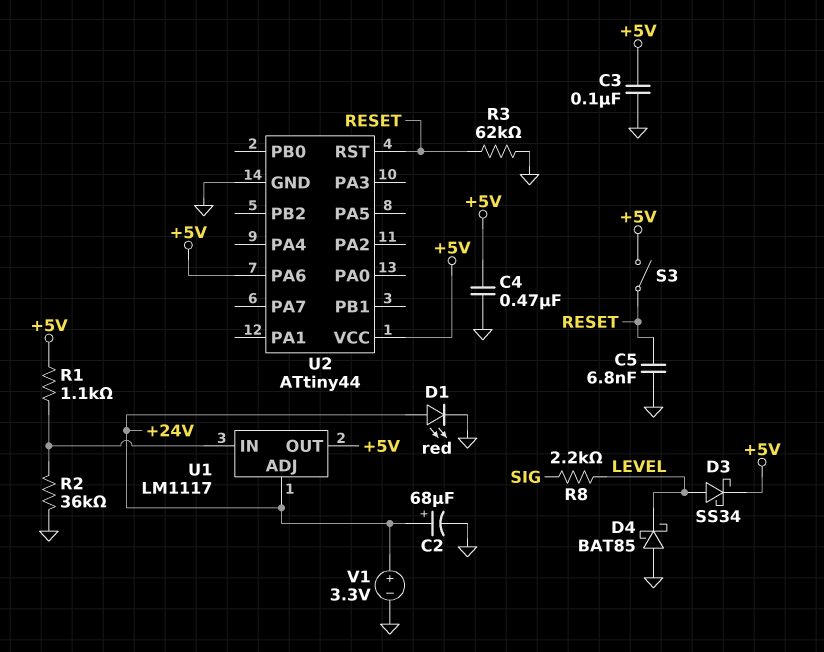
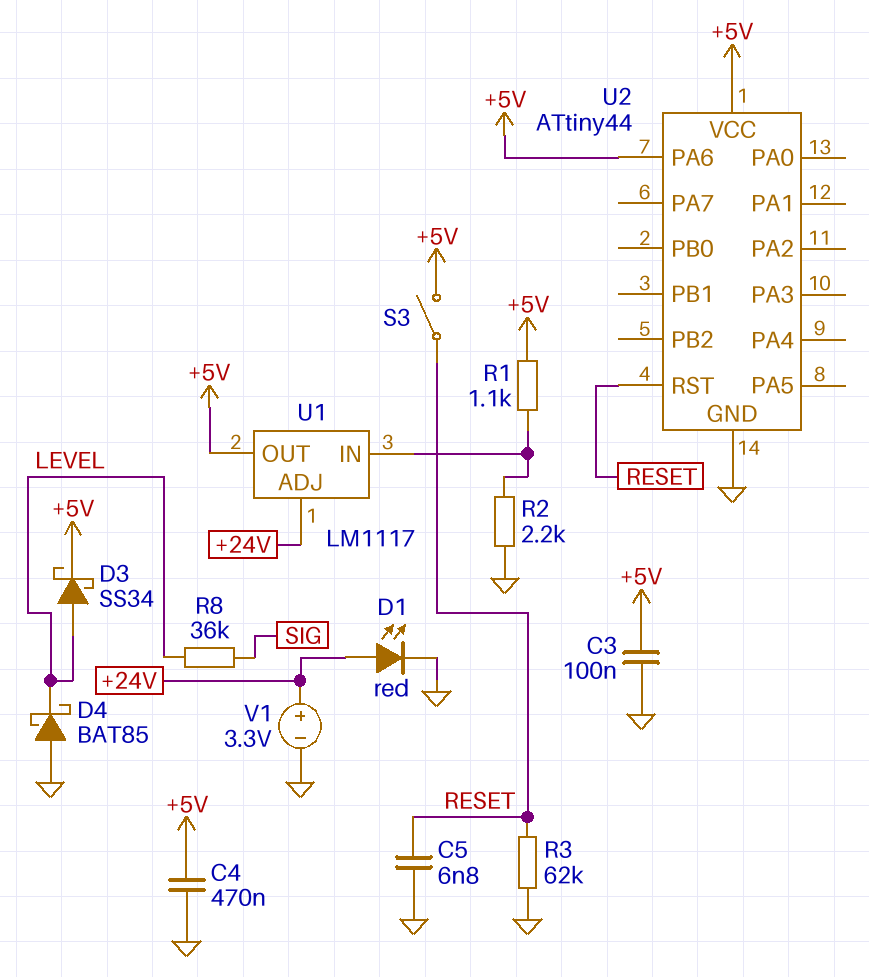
C2: 68uF (plus +24V, minus GND) -> none
R2: 36k (GND, U1/IN) -> 2.2k (GND, U1/IN)
R8: 2.2k (LEVEL, SIG) -> 36k (LEVEL, SIG)

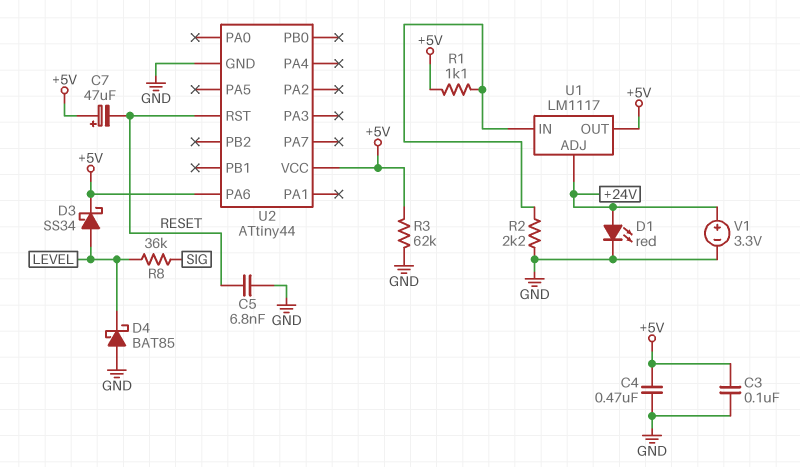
C7: none -> 47uF (plus +5V, minus RESET)
R3: 62k (GND, RESET) -> 62k (+5V, GND)
S3: switch (+5V, RESET) -> none

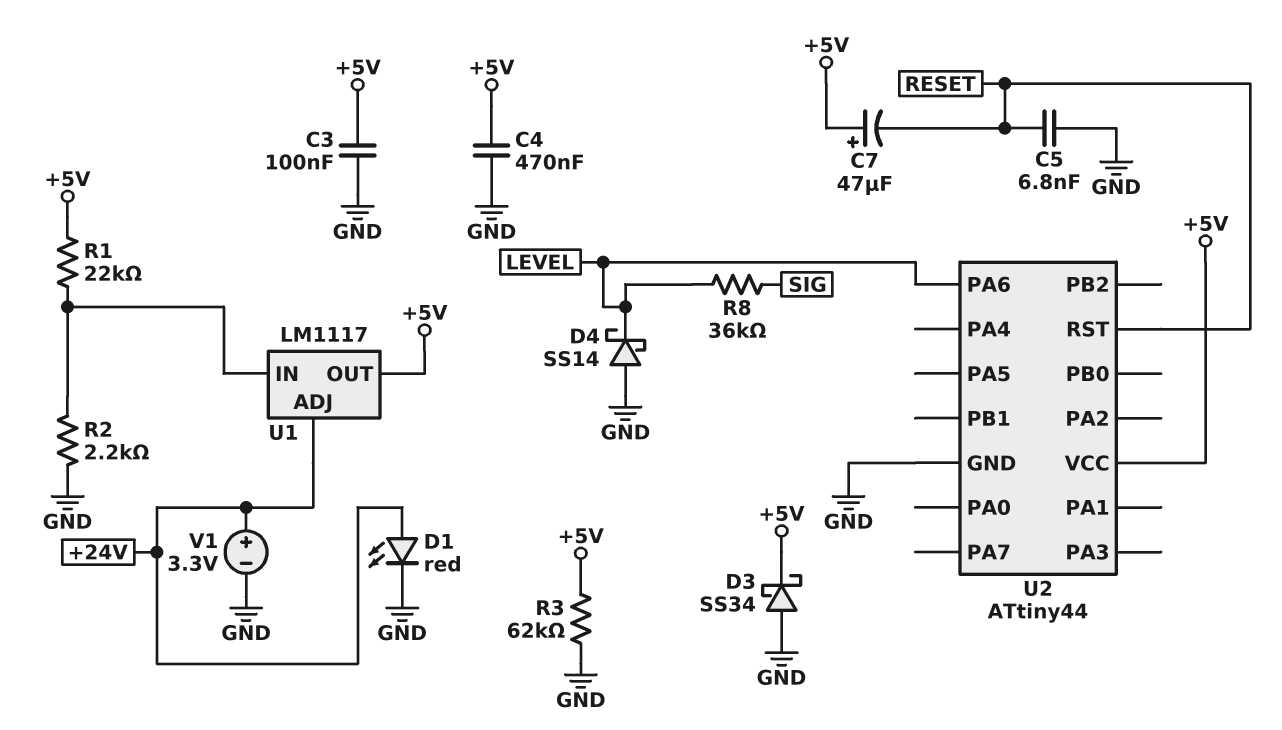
D3: schottky SS34 (A LEVEL, K +5V) -> schottky SS34 (A GND, K +5V)
D4: schottky BAT85 (A GND, K LEVEL) -> schottky SS14 (A GND, K LEVEL)
R1: 1.1k (+5V, U1/IN) -> 22k (+5V, U1/IN)
U2 pin PA6: +5V -> LEVEL

